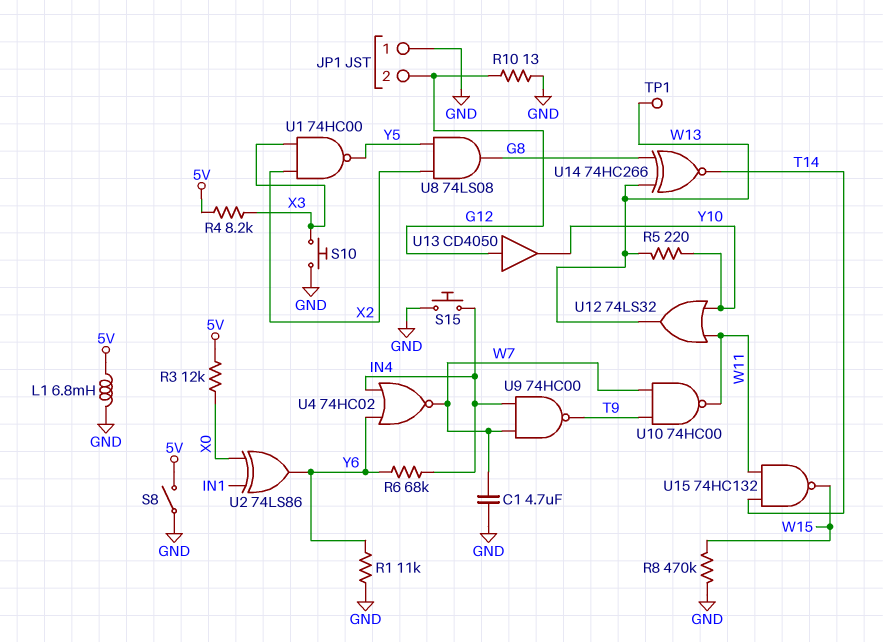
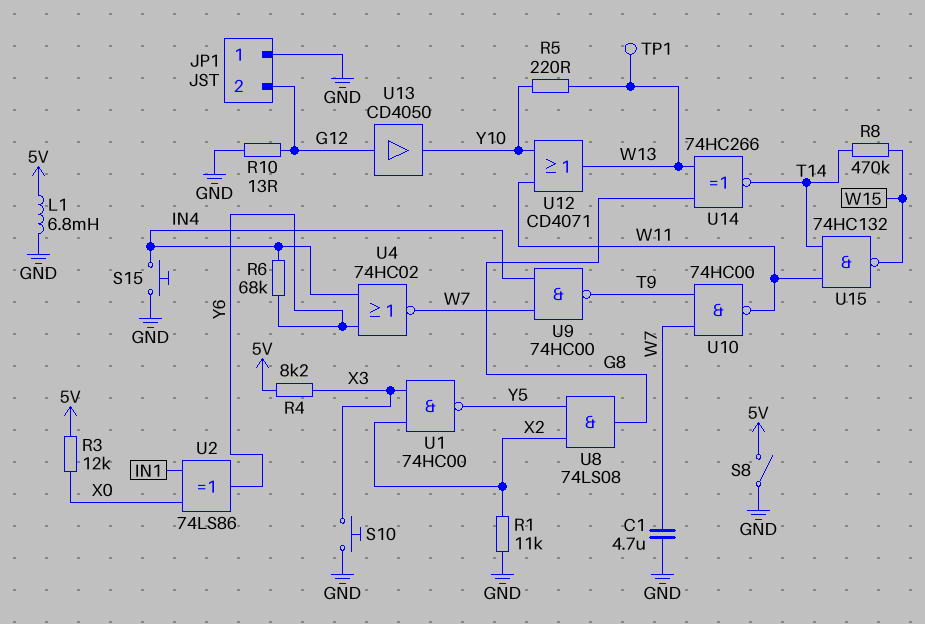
R1: 11k (GND, Y6) -> 11k (GND, X2)
R8: 470k (GND, W15) -> 470k (T14, W15)
U12: OR 74LS32 (in W11, in Y10, out W13) -> OR CD4071 (in W11, in Y10, out W13)

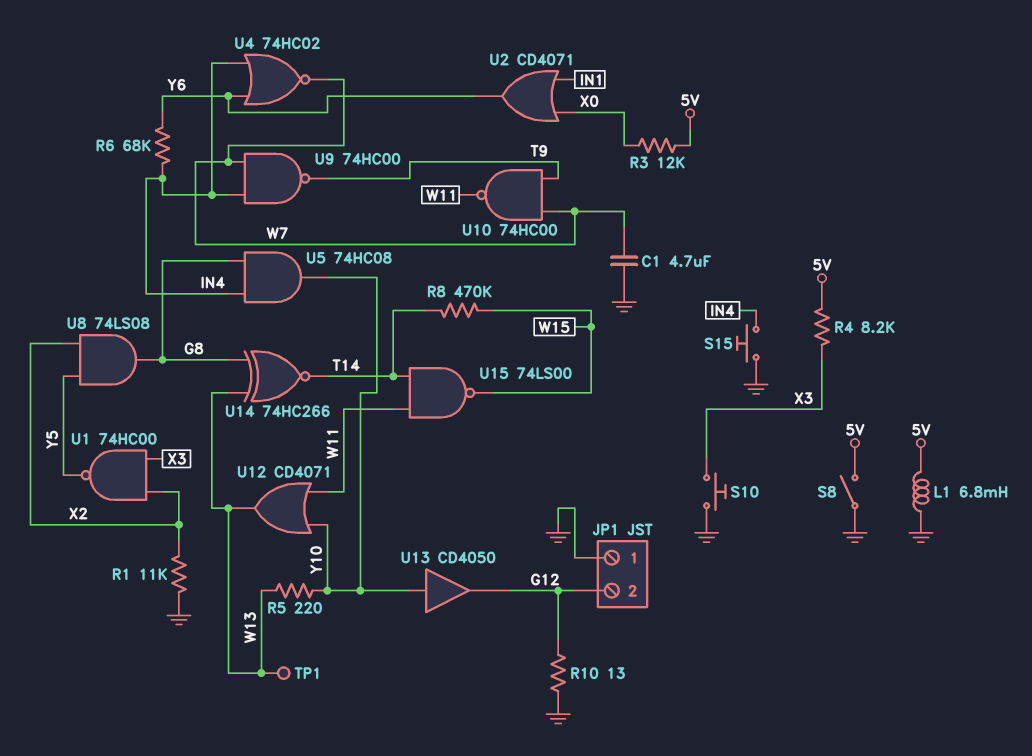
U2: XOR 74LS86 (in IN1, in X0, out Y6) -> OR CD4071 (in IN1, in X0, out Y6)
U5: none -> AND 74HC08 (in G8, in IN4, out Y10)
U13: buffer CD4050 (in G12, out Y10) -> buffer CD4050 (in Y10, out G12)
U15: NAND 74HC132 (in T14, in W11, out W15) -> NAND 74LS00 (in T14, in W11, out W15)

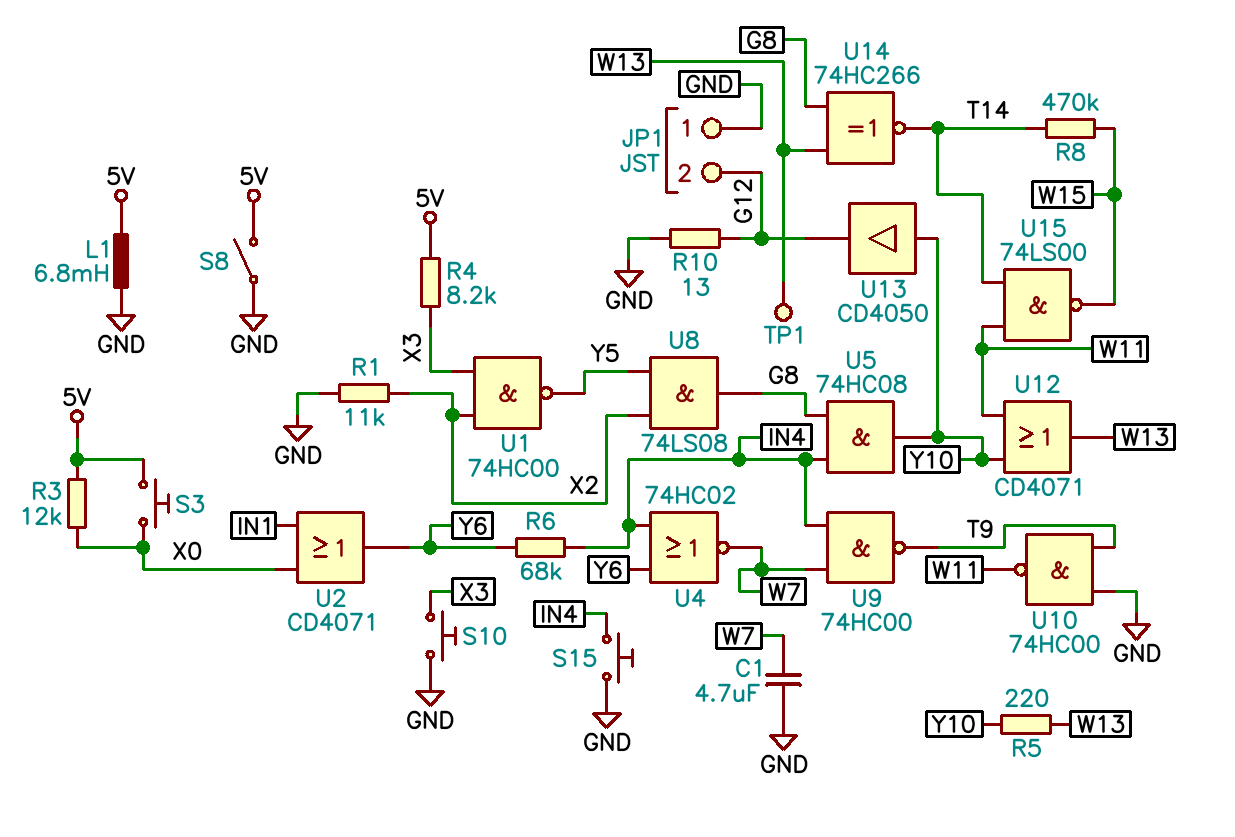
S3: none -> button (5V, X0)
U10: NAND 74HC00 (in T9, in W7, out W11) -> NAND 74HC00 (in GND, in T9, out W11)

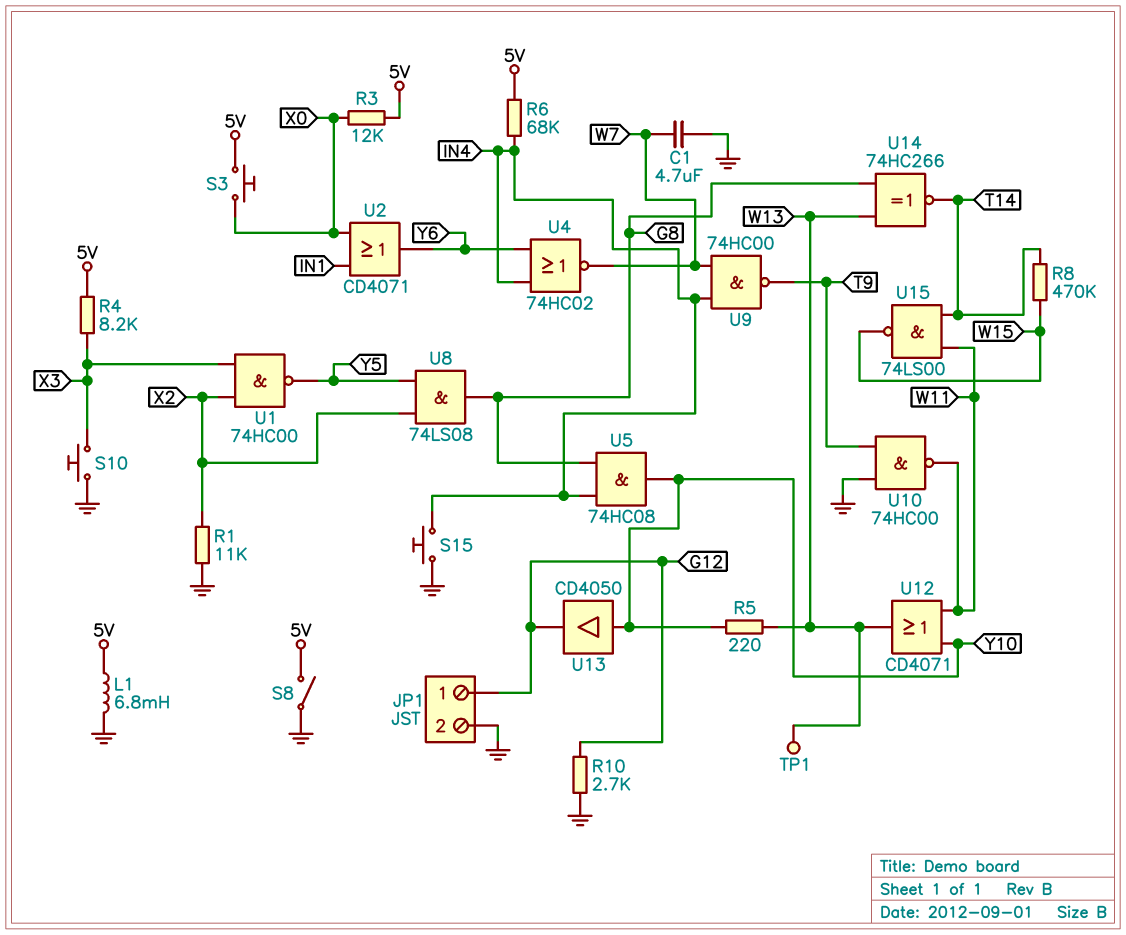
JP1 pin 1: GND -> G12
JP1 pin 2: G12 -> GND
R6: 68k (IN4, Y6) -> 68k (5V, IN4)
R10: 13 (G12, GND) -> 2.7k (G12, GND)

